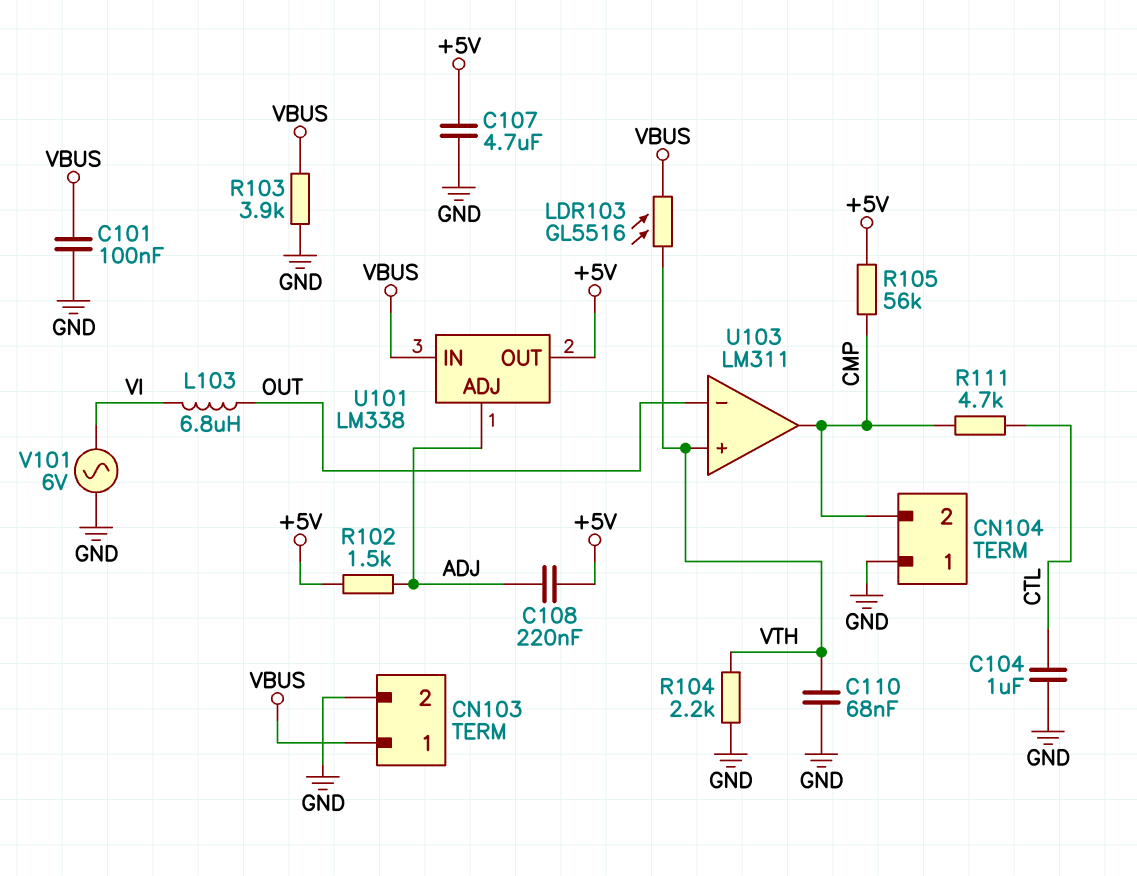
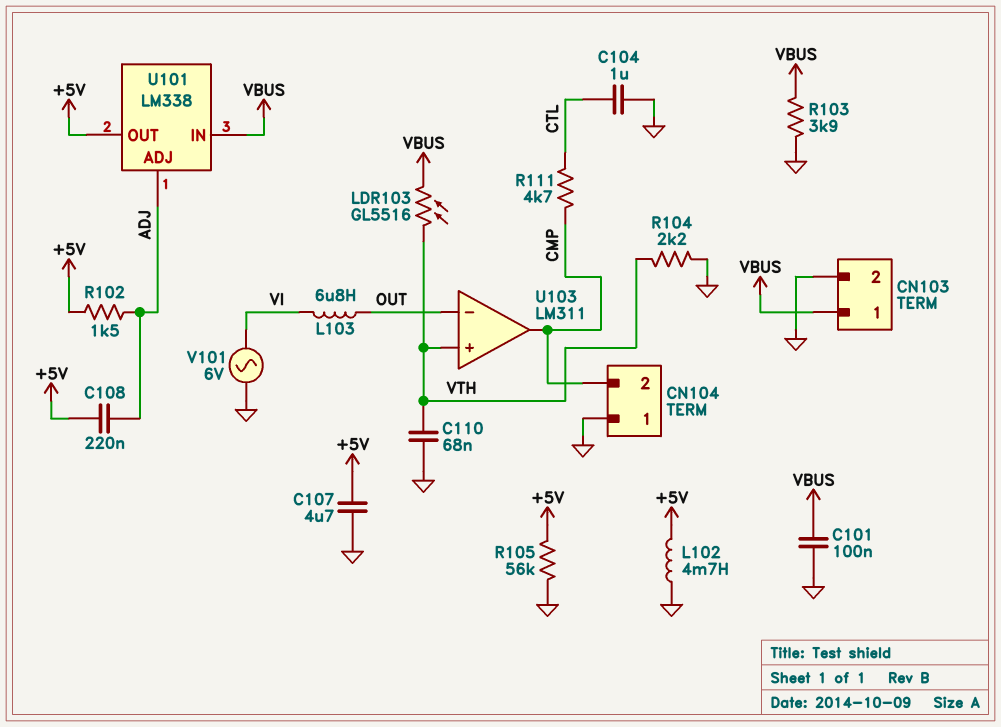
L102: none -> 4.7mH (+5V, GND)
R105: 56k (+5V, CMP) -> 56k (+5V, GND)

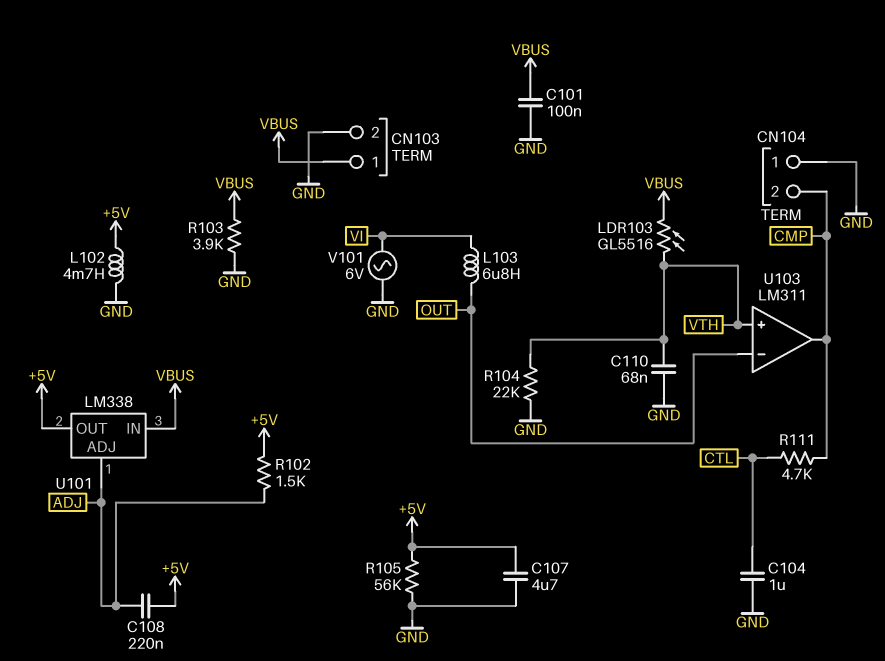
R104: 2.2k (GND, VTH) -> 22k (GND, VTH)

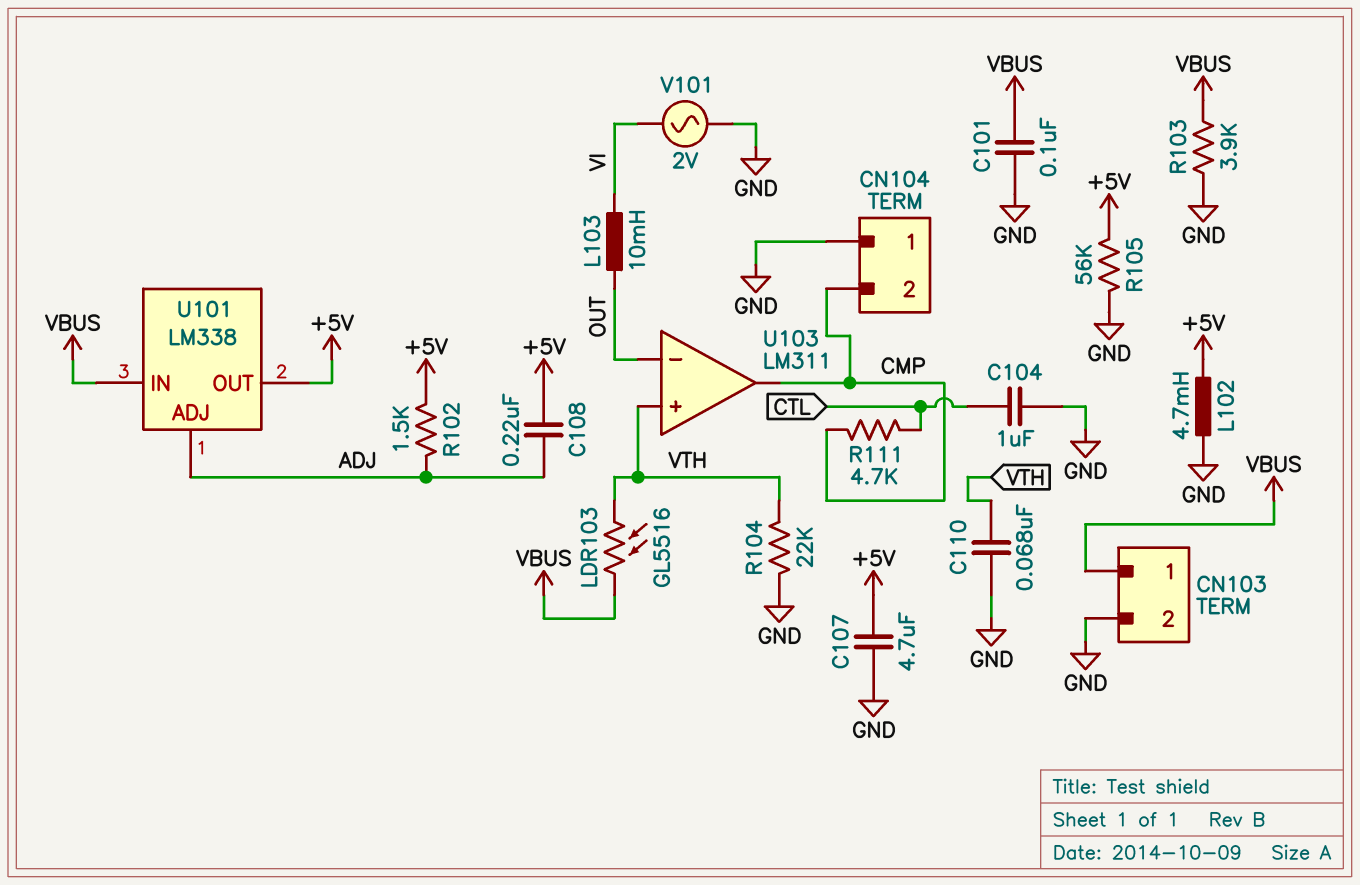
L103: 6.8uH (OUT, VI) -> 10mH (OUT, VI)
V101: AC 6V (GND, VI) -> AC 2V (GND, VI)

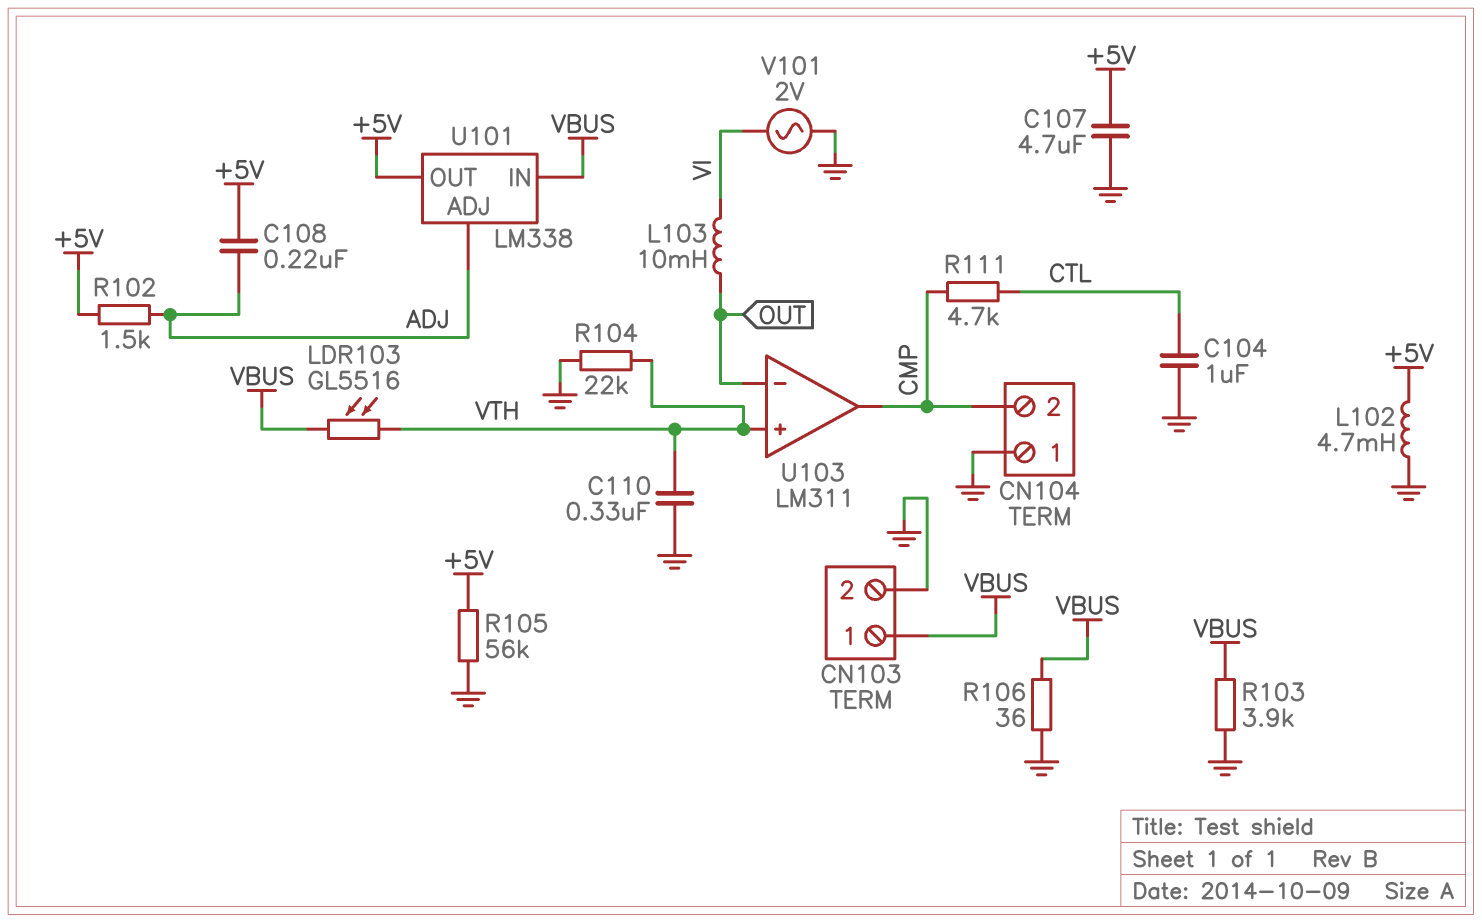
C101: 100nF (GND, VBUS) -> none
C110: 68nF (GND, VTH) -> 330nF (GND, VTH)
R106: none -> 36 (GND, VBUS)

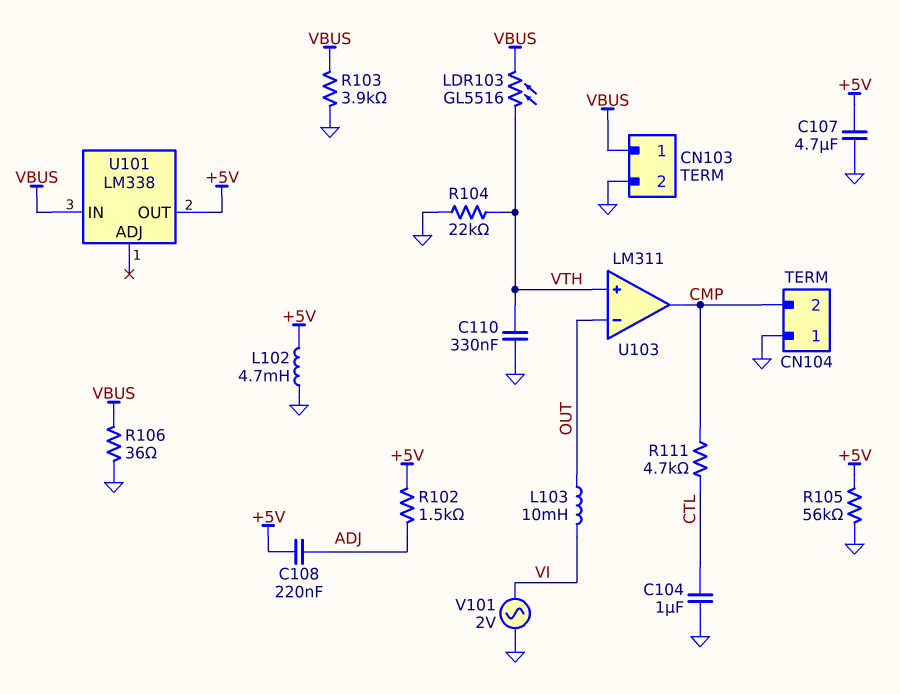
U101 pin ADJ: ADJ -> none

